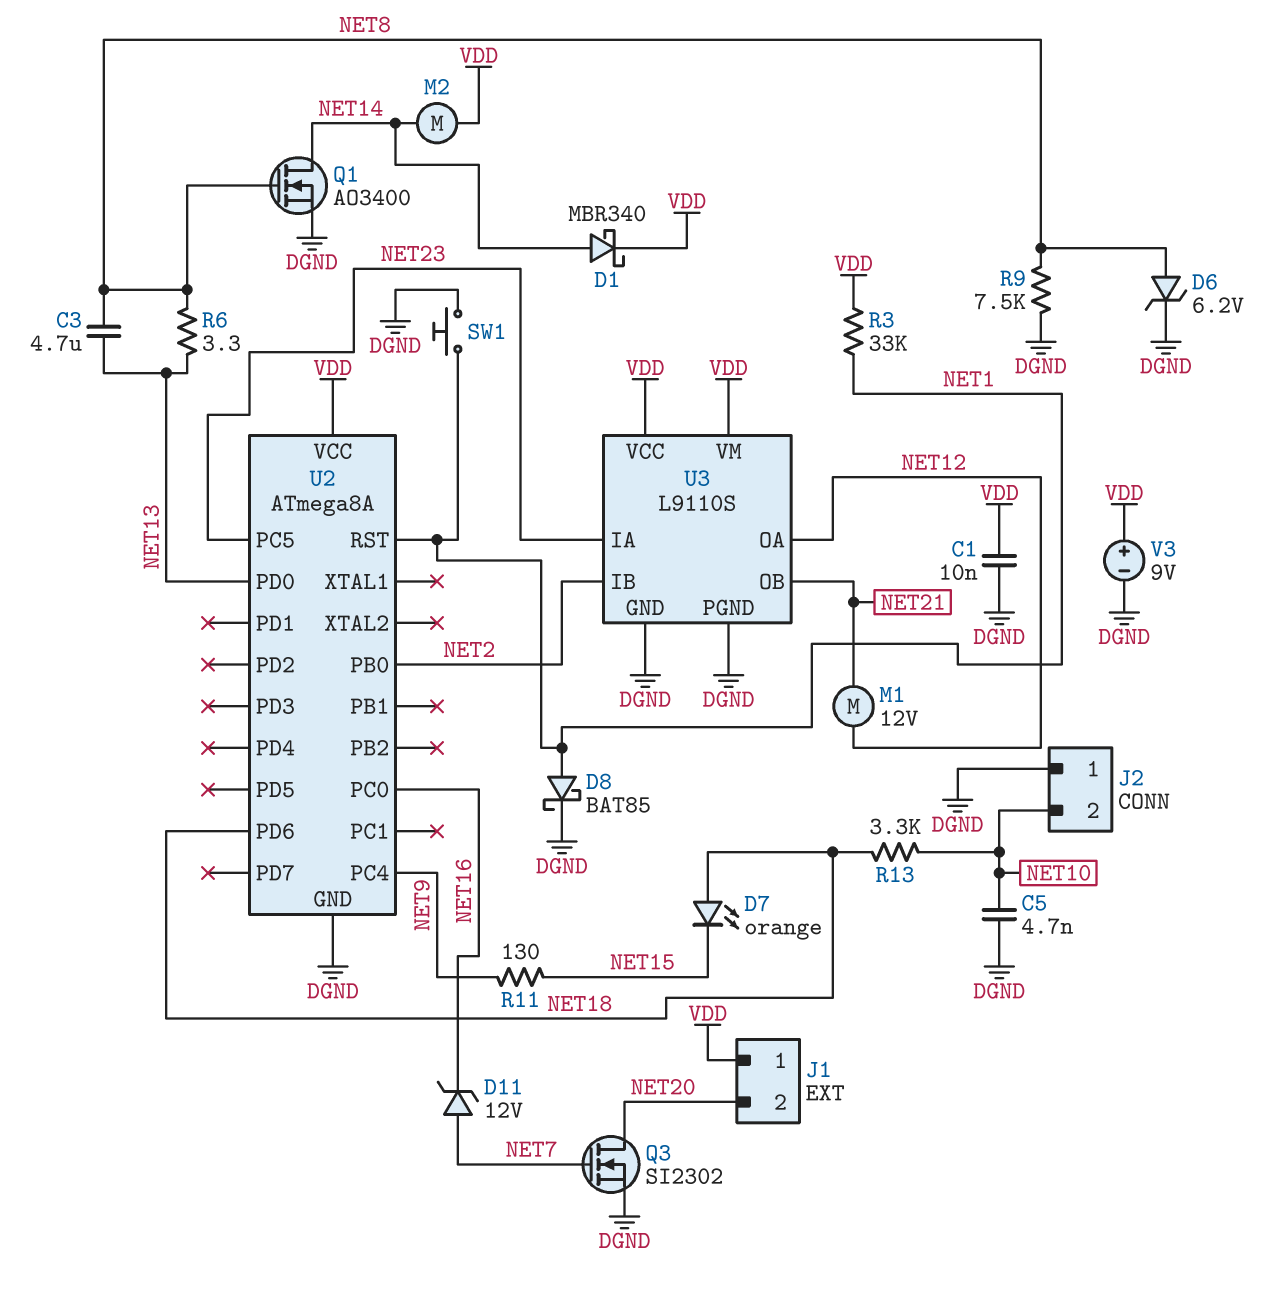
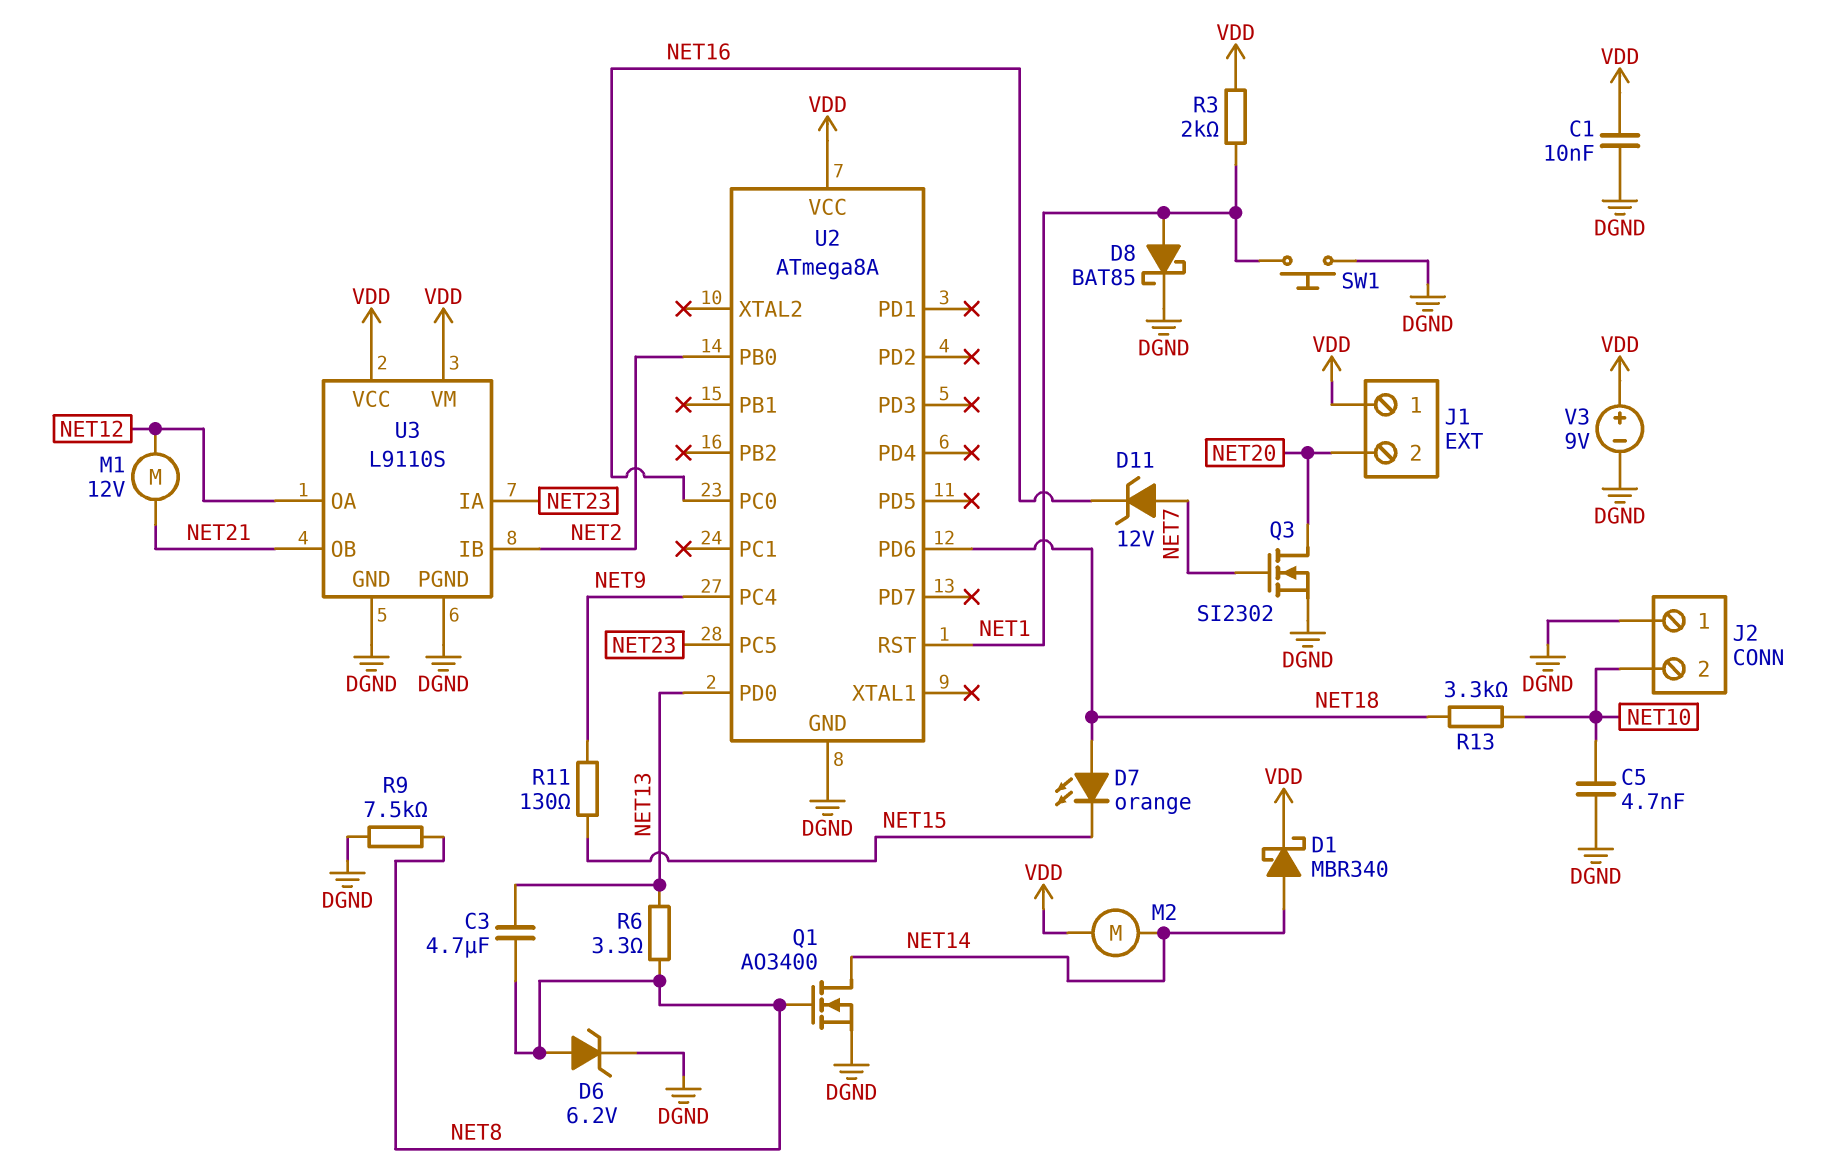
R3: 33k (NET1, VDD) -> 2k (NET1, VDD)

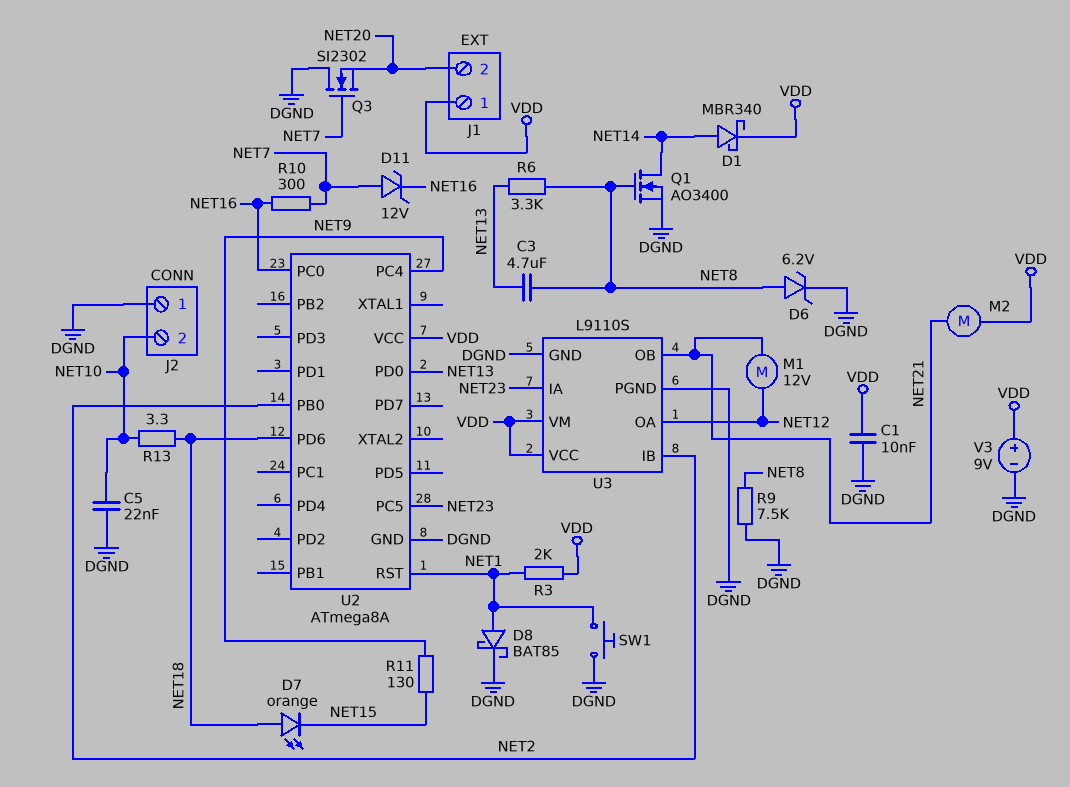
C5: 4.7nF (DGND, NET10) -> 22nF (DGND, NET10)
M2: motor (NET14, VDD) -> motor (NET21, VDD)
Q3: NMOS SI2302 (G NET7, D NET20, S DGND) -> NMOS SI2302 (G NET7, D DGND, S NET20)
R6: 3.3 (NET8, NET13) -> 3.3k (NET8, NET13)
R10: none -> 300 (NET7, NET16)
R13: 3.3k (NET10, NET18) -> 3.3 (NET10, NET18)

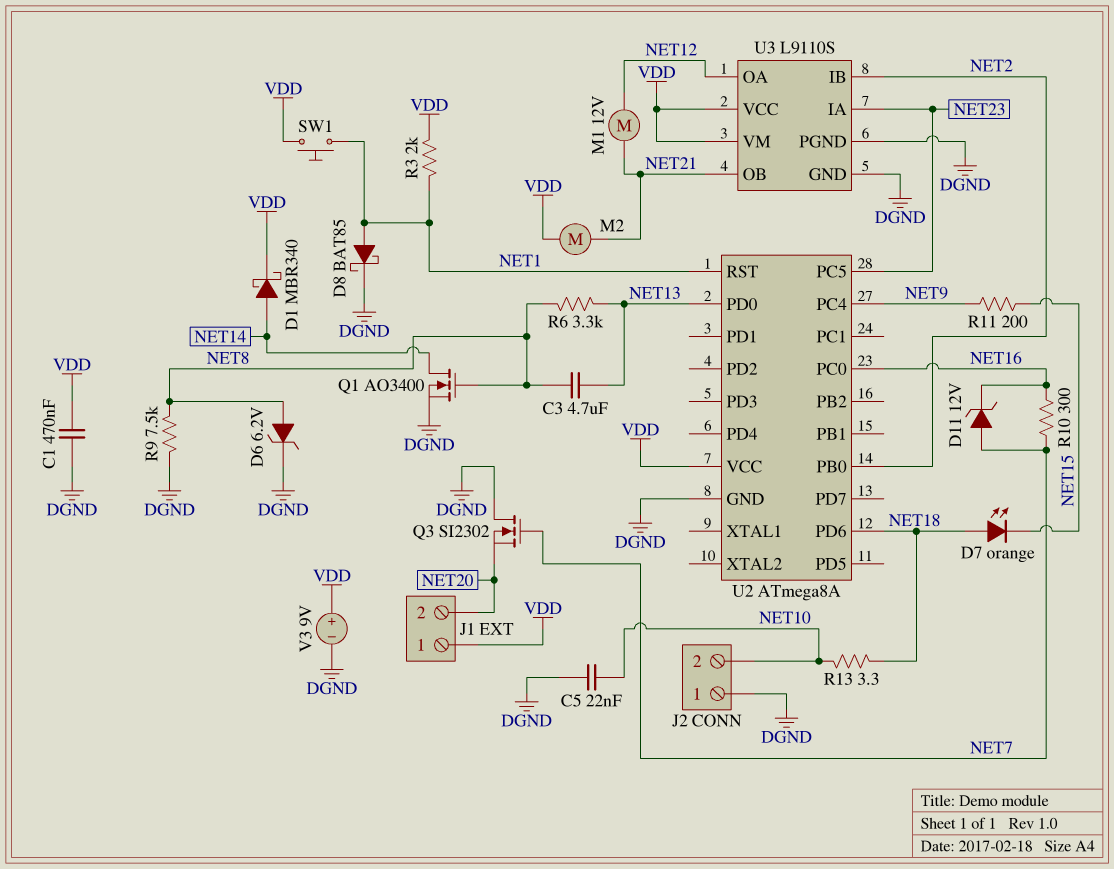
C1: 10nF (DGND, VDD) -> 470nF (DGND, VDD)
R11: 130 (NET9, NET15) -> 200 (NET9, NET15)
SW1: button (DGND, NET1) -> button (NET1, VDD)

